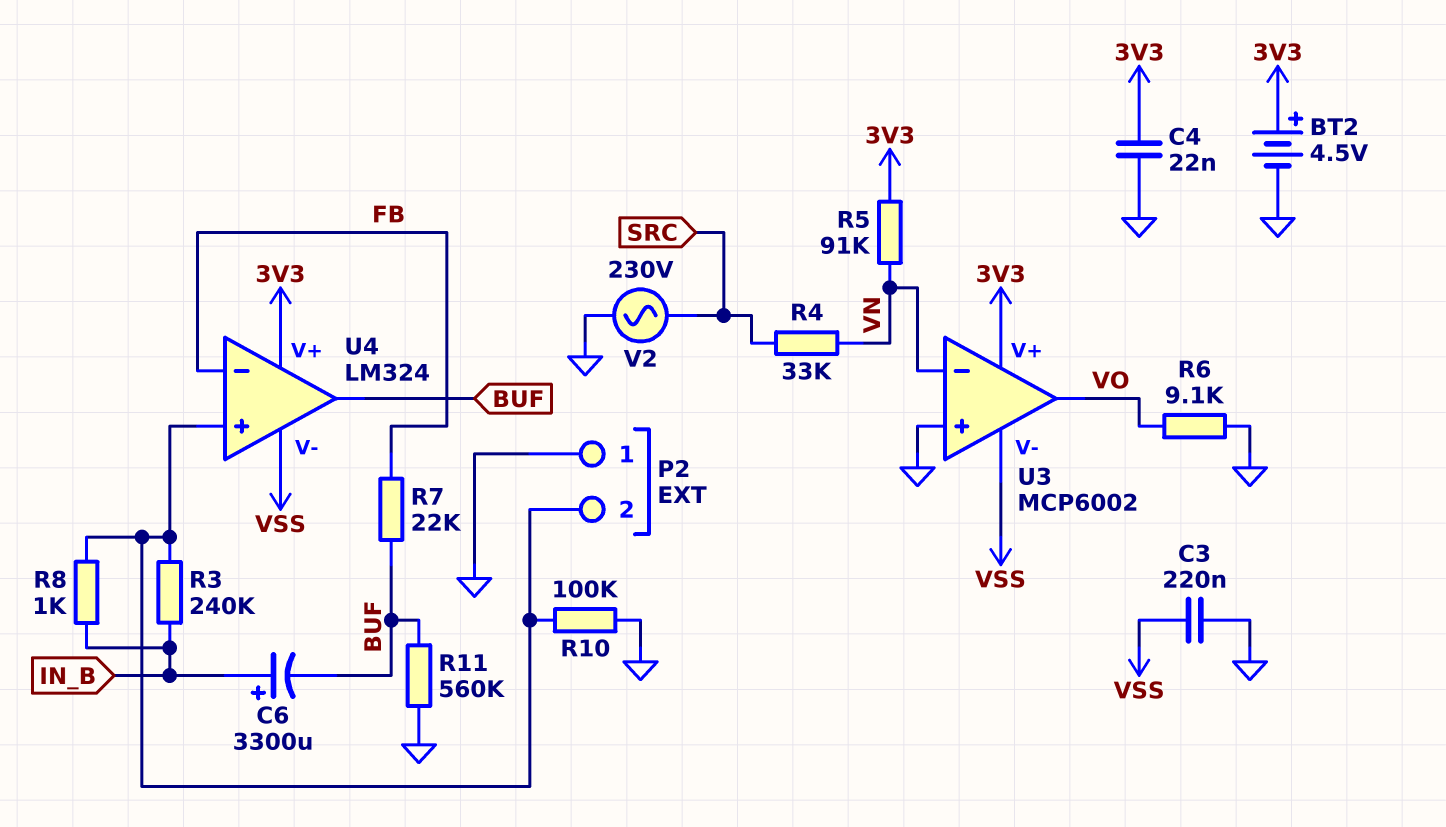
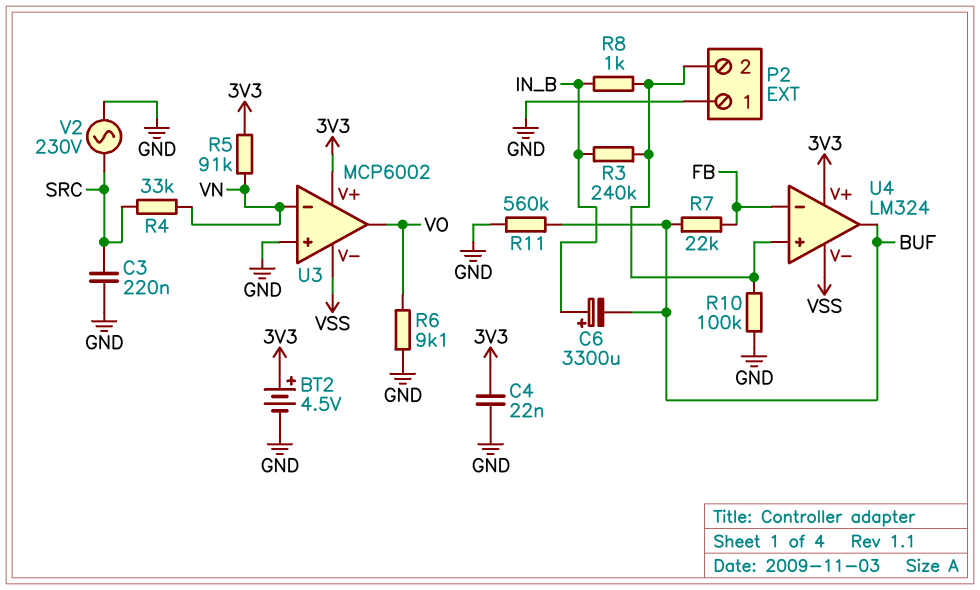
C3: 220nF (GND, VSS) -> 220nF (GND, SRC)

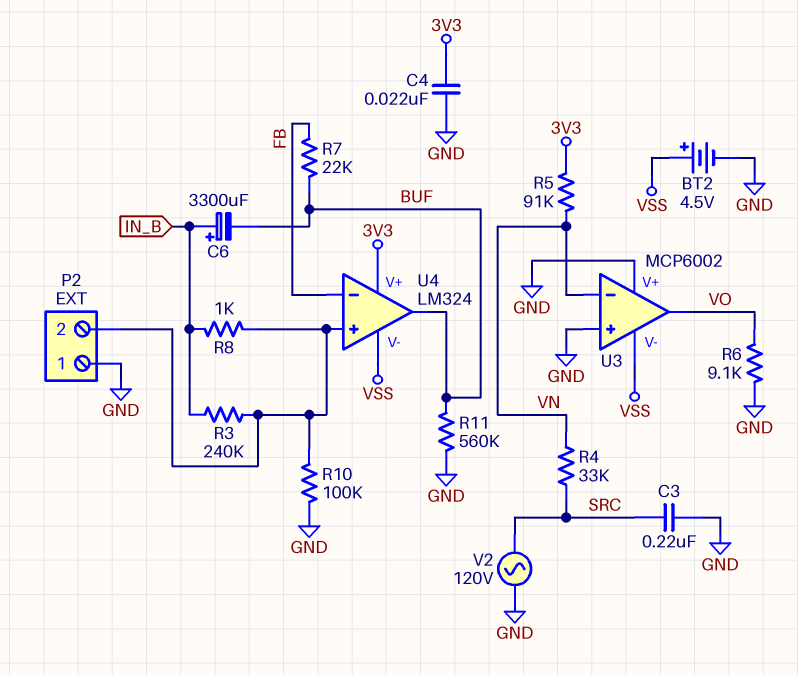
BT2: 4.5V (plus 3V3, minus GND) -> 4.5V (plus VSS, minus GND)
U3 pin V+: 3V3 -> GND
V2: AC 230V (GND, SRC) -> AC 120V (GND, SRC)

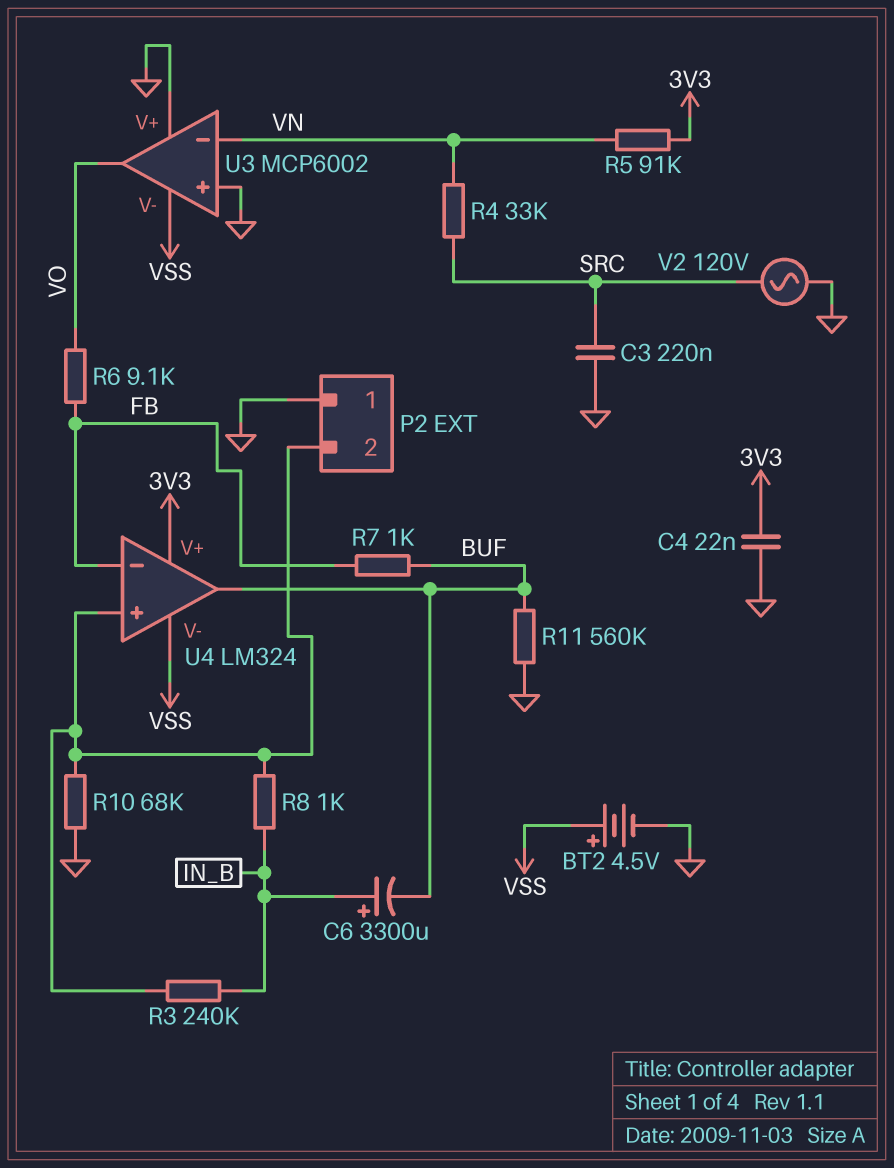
R6: 9.1k (GND, VO) -> 9.1k (FB, VO)
R7: 22k (BUF, FB) -> 1k (BUF, FB)
R10: 100k (GND, P2/2) -> 68k (GND, P2/2)

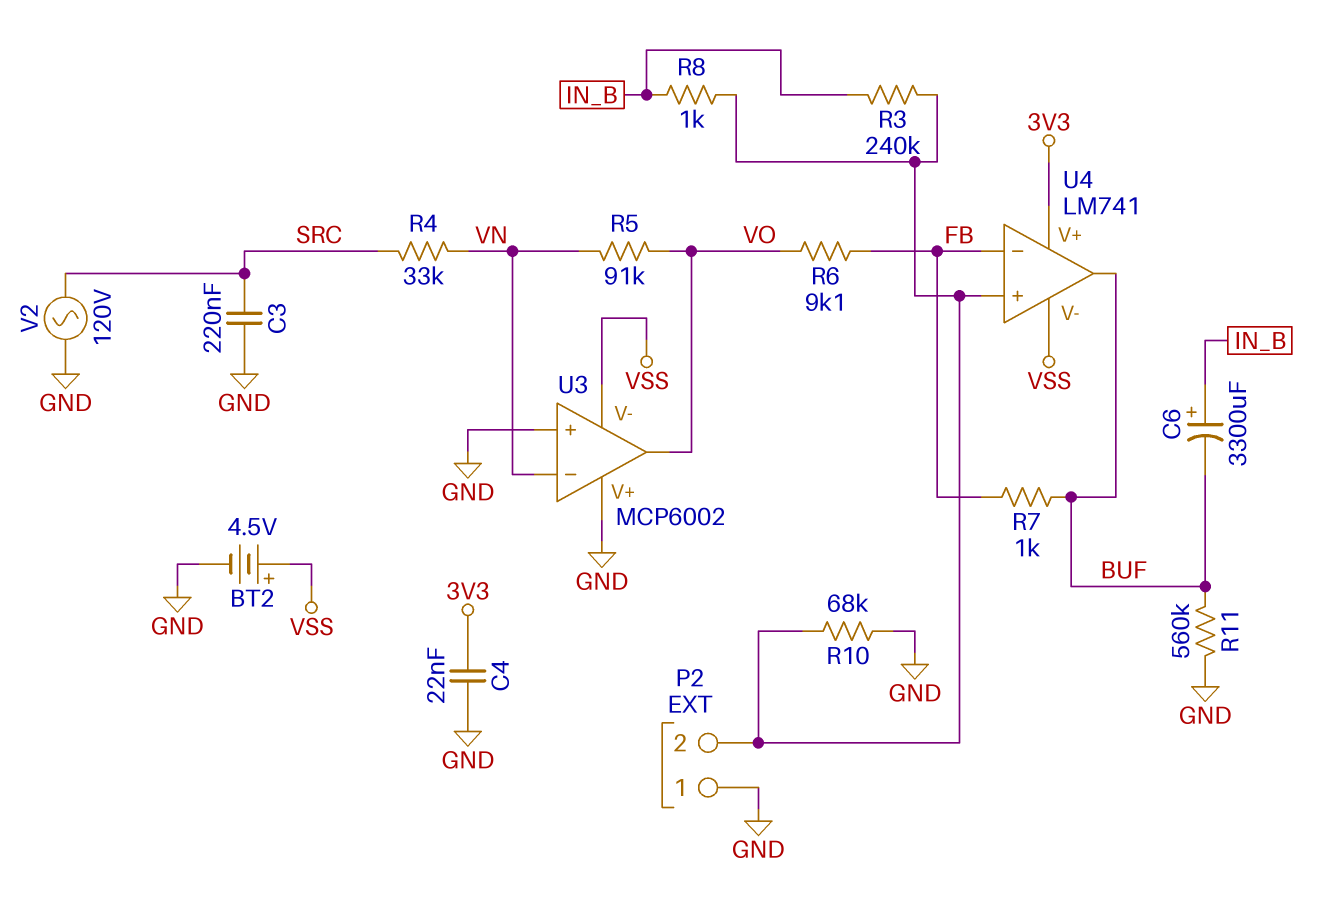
R5: 91k (3V3, VN) -> 91k (VN, VO)
U4: LM324 -> LM741

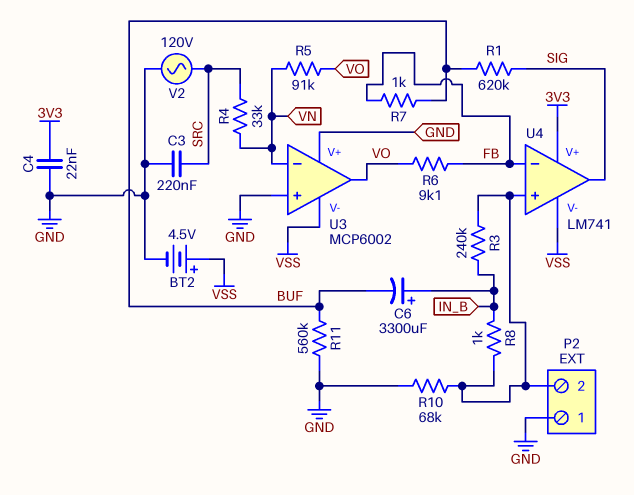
R1: none -> 620k (BUF, SIG)
U4 pin out: BUF -> SIG

